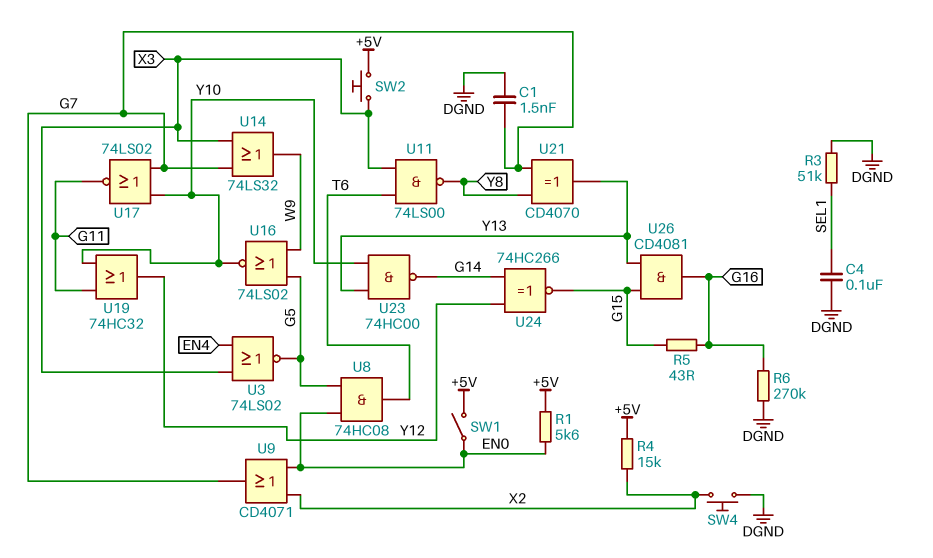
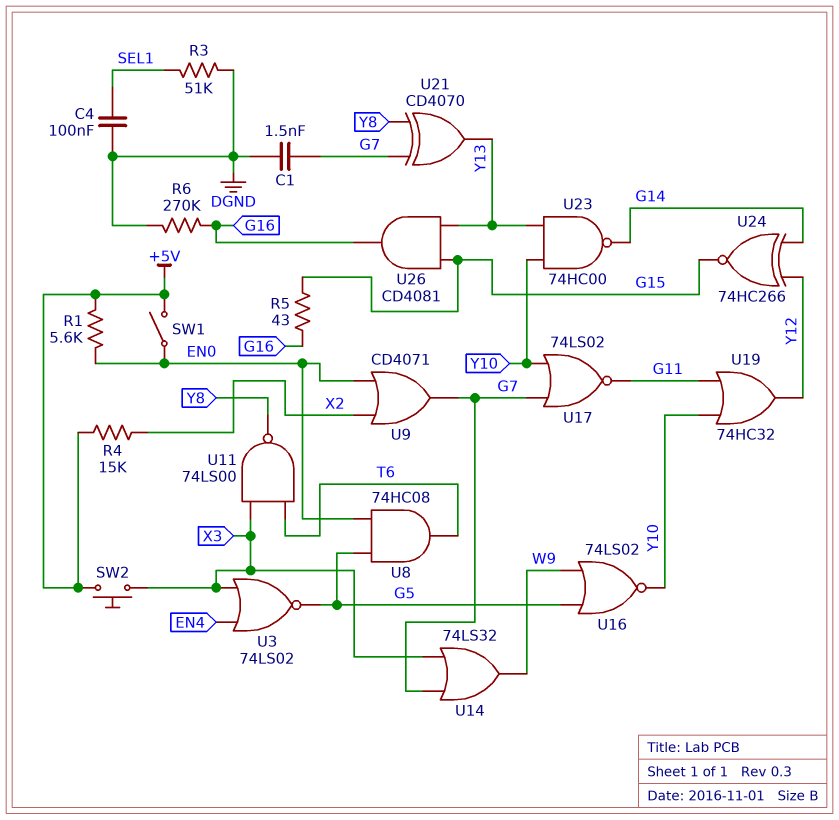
SW4: button (DGND, X2) -> none

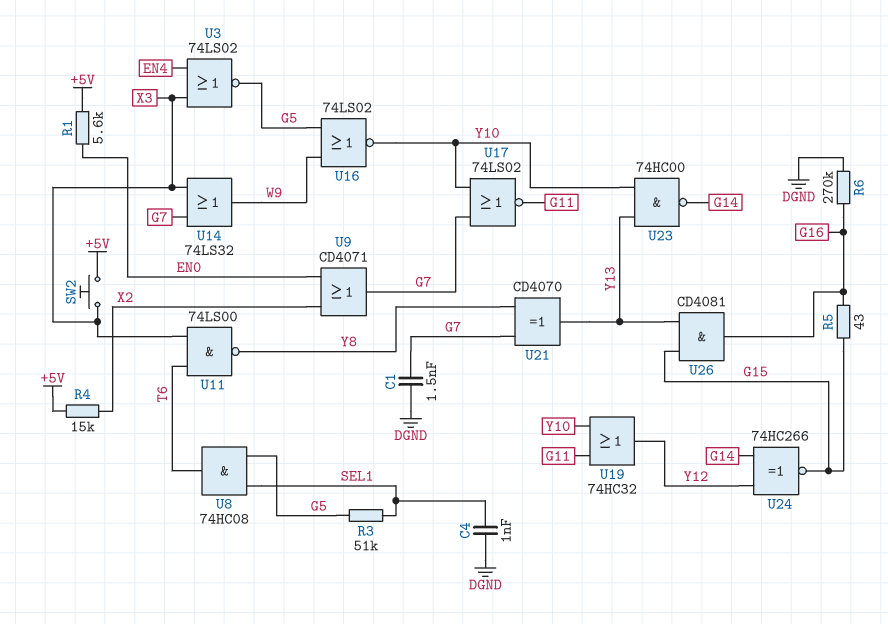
C4: 100nF (DGND, SEL1) -> 1nF (DGND, SEL1)
R3: 51k (DGND, SEL1) -> 51k (G5, SEL1)
SW1: switch (+5V, EN0) -> none
U8: AND 74HC08 (in EN0, in G5, out T6) -> AND 74HC08 (in G5, in SEL1, out T6)

